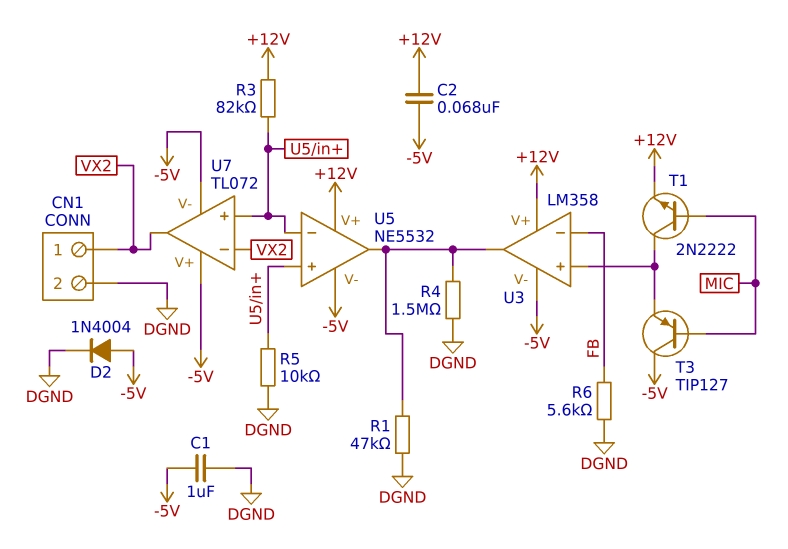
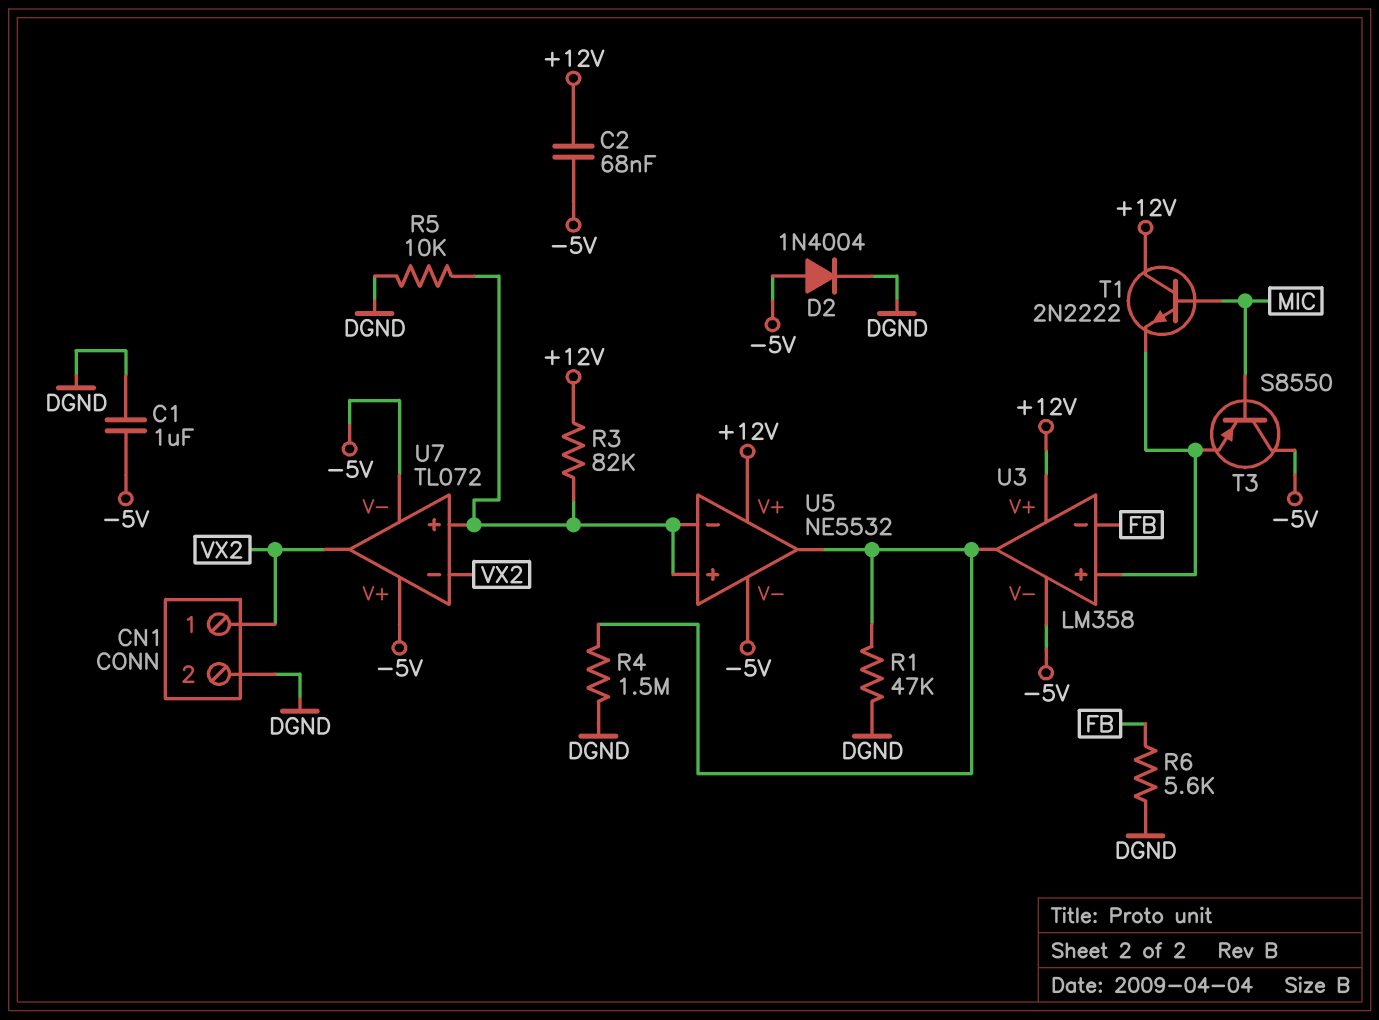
T1: NPN 2N2222 (B MIC, C U3/in+, E +12V) -> NPN 2N2222 (B MIC, C +12V, E U3/in+)
T3: PNP TIP127 (B MIC, C -5V, E U3/in+) -> PNP S8550 (B MIC, C -5V, E U3/in+)

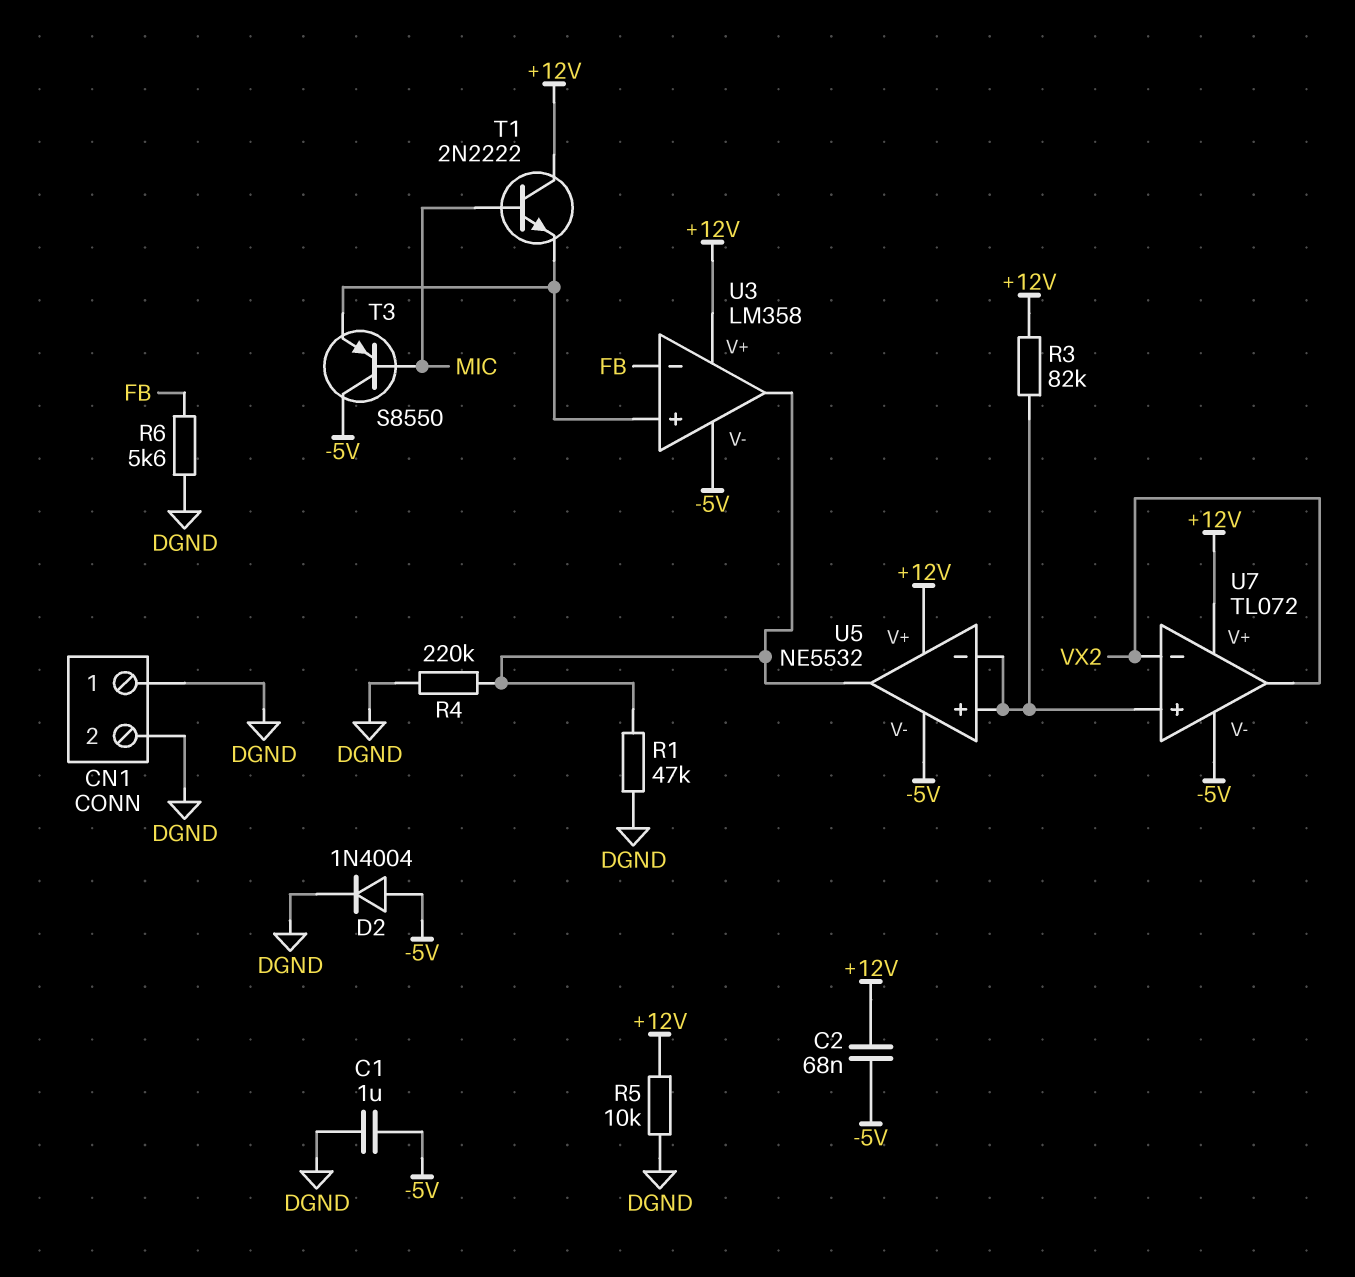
CN1 pin 1: VX2 -> DGND
R4: 1.5M (DGND, U3/out) -> 220k (DGND, U3/out)
R5: 10k (DGND, U5/in+) -> 10k (+12V, DGND)
U7 pin V+: -5V -> +12V

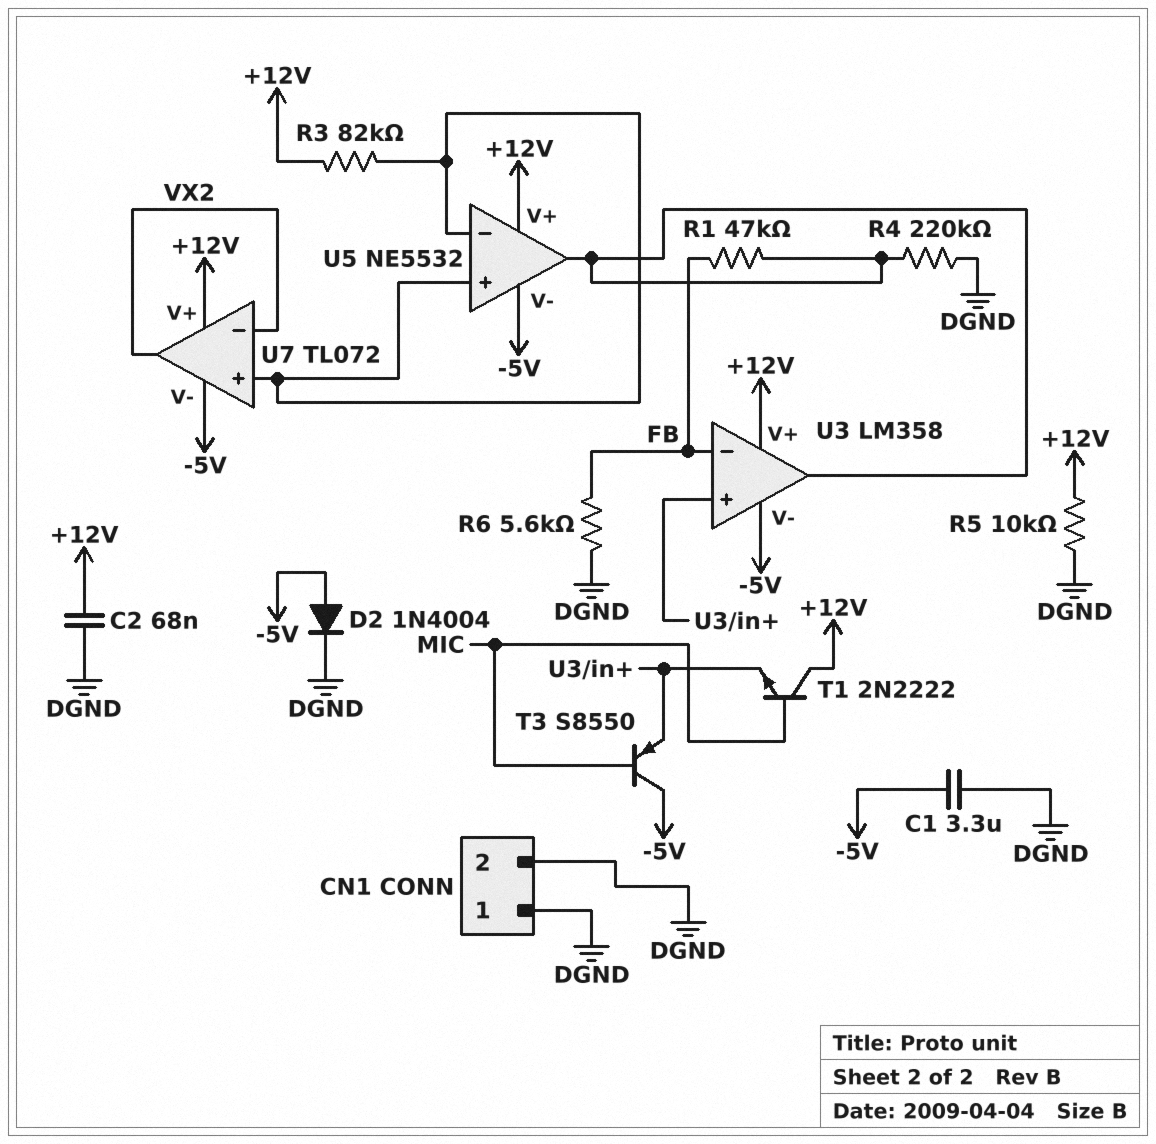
C1: 1uF (-5V, DGND) -> 3.3uF (-5V, DGND)
C2: 68nF (+12V, -5V) -> 68nF (+12V, DGND)
R1: 47k (DGND, U3/out) -> 47k (FB, U3/out)

